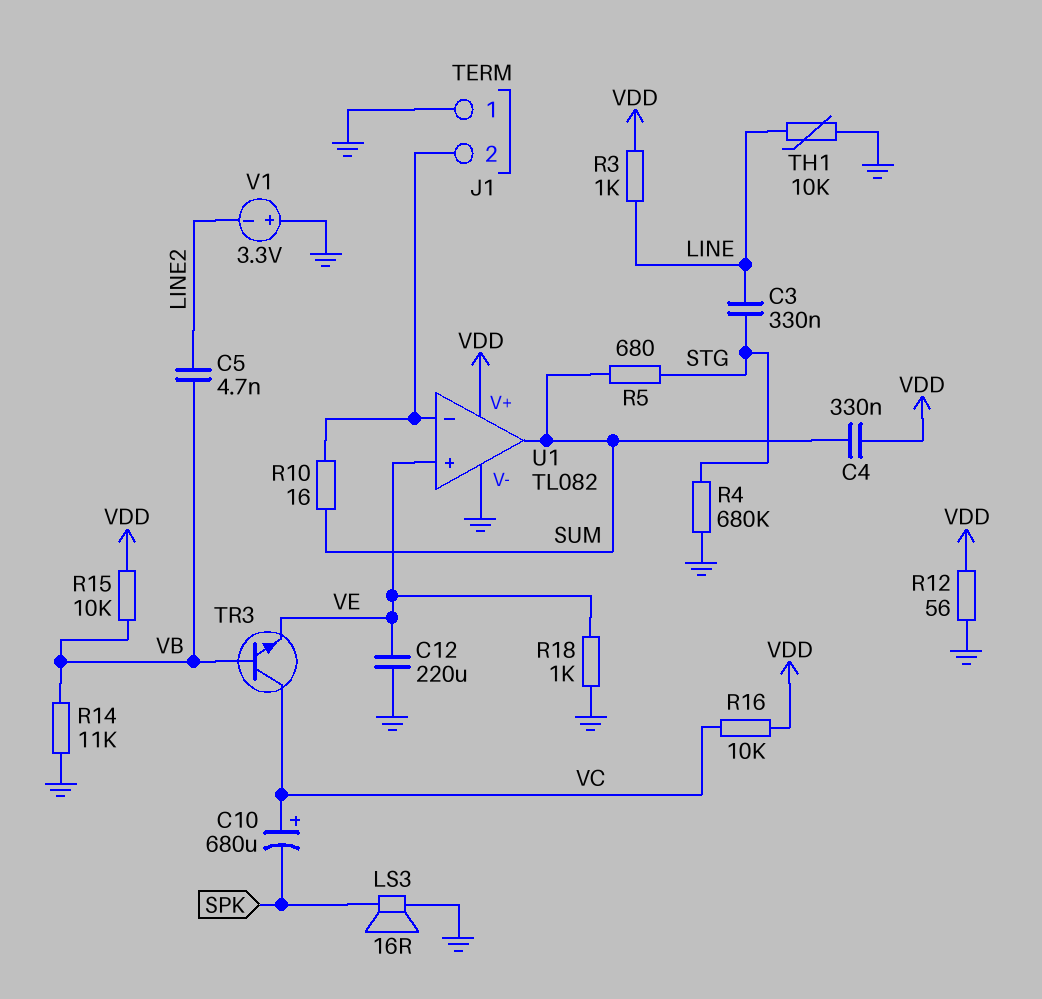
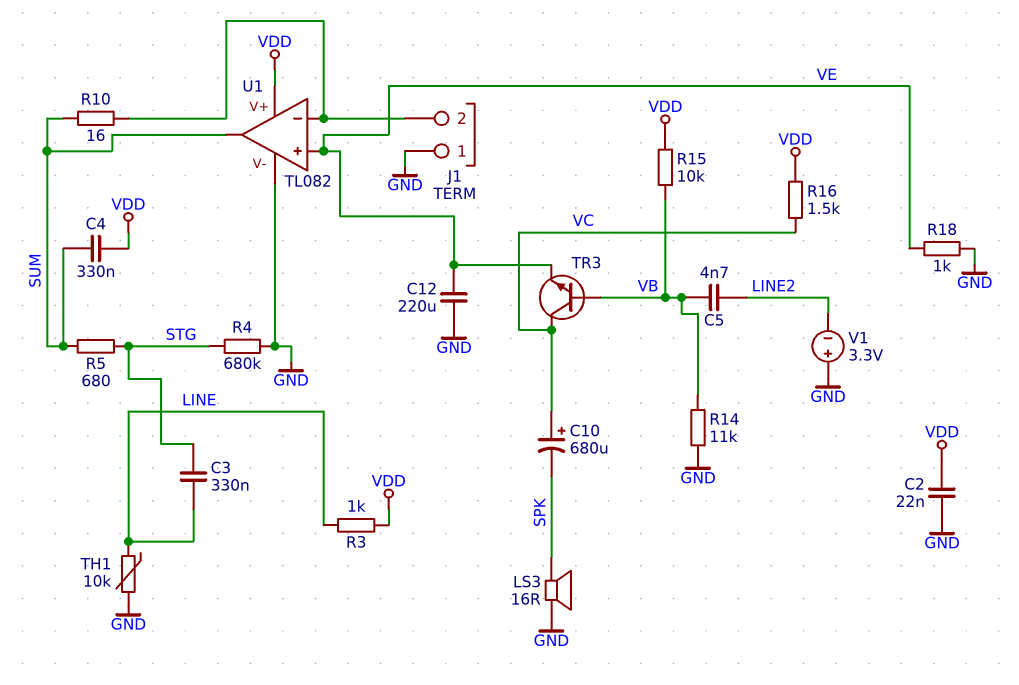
C2: none -> 22nF (GND, VDD)
R12: 56 (GND, VDD) -> none
R16: 10k (VC, VDD) -> 1.5k (VC, VDD)

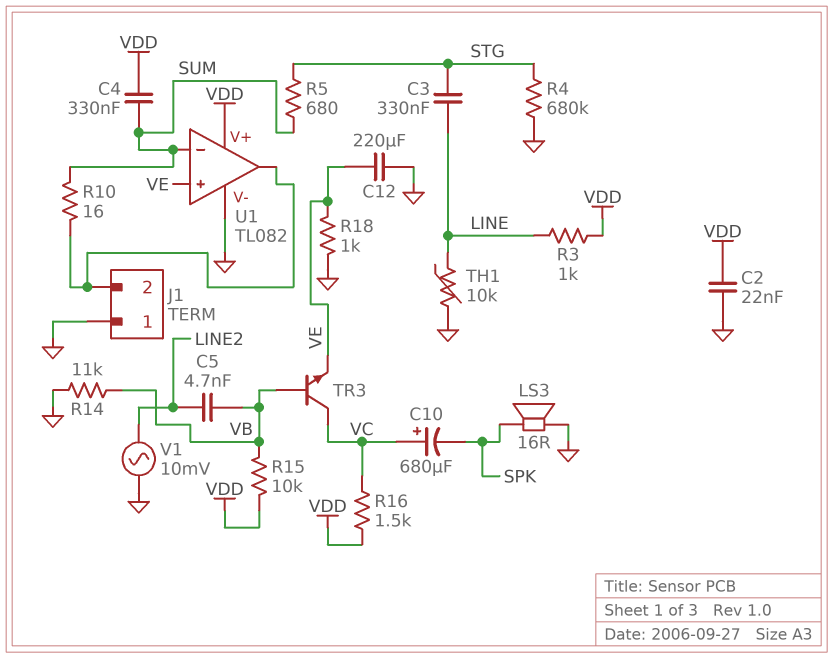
U1 pin in-: J1/2 -> SUM
U1 pin out: SUM -> J1/2
V1: 3.3V (plus GND, minus LINE2) -> AC 10mV (GND, LINE2)

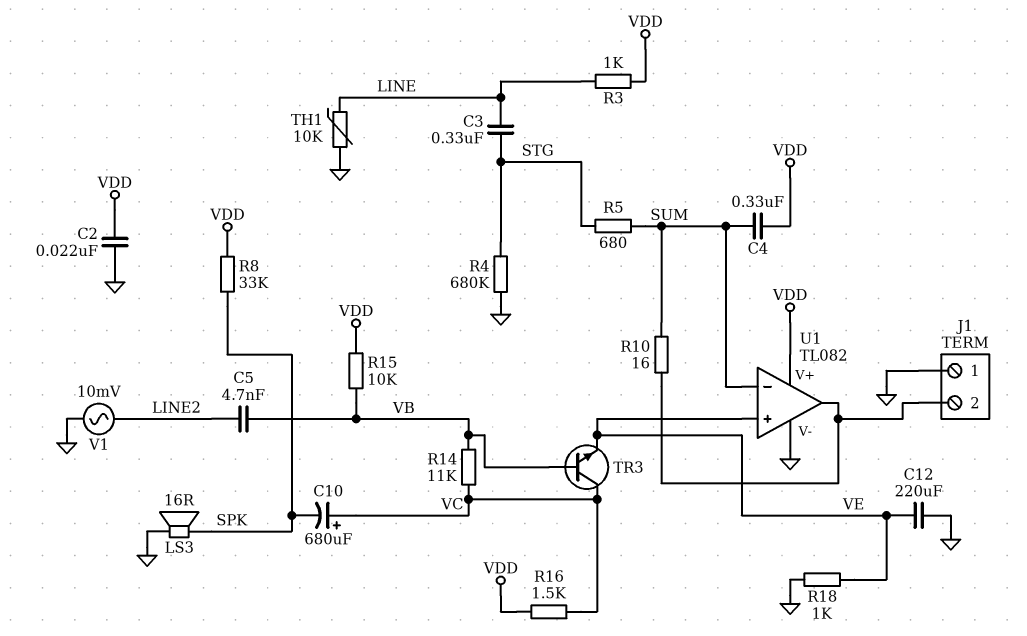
R8: none -> 33k (SPK, VDD)
R14: 11k (GND, VB) -> 11k (VB, VC)

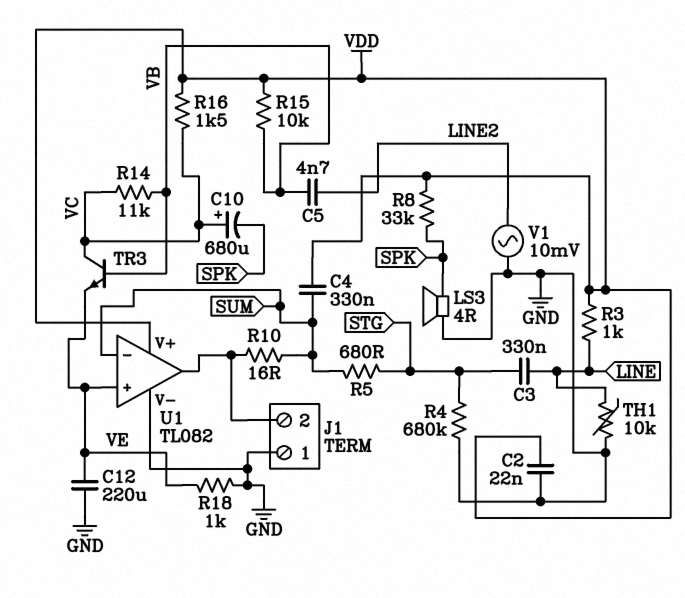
LS3: speaker 16R (GND, SPK) -> speaker 4R (GND, SPK)

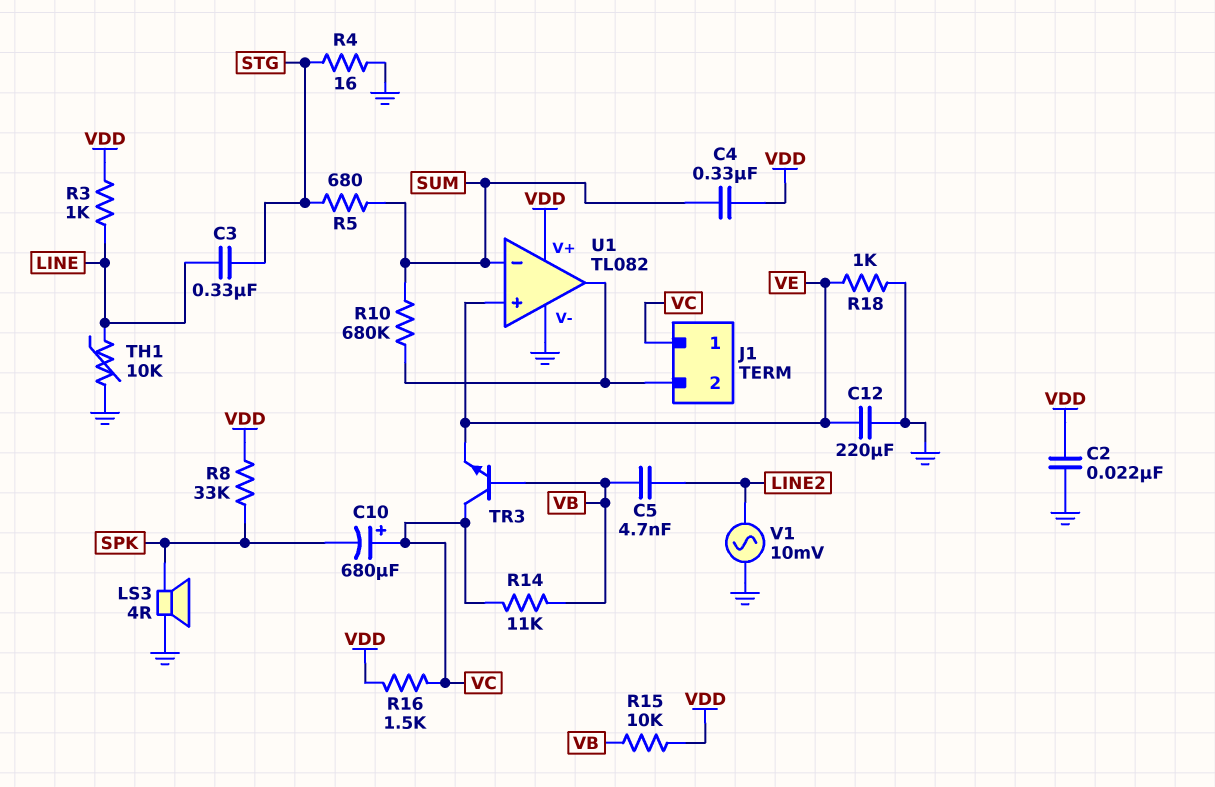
J1 pin 1: GND -> VC
R4: 680k (GND, STG) -> 16 (GND, STG)
R10: 16 (J1/2, SUM) -> 680k (J1/2, SUM)

